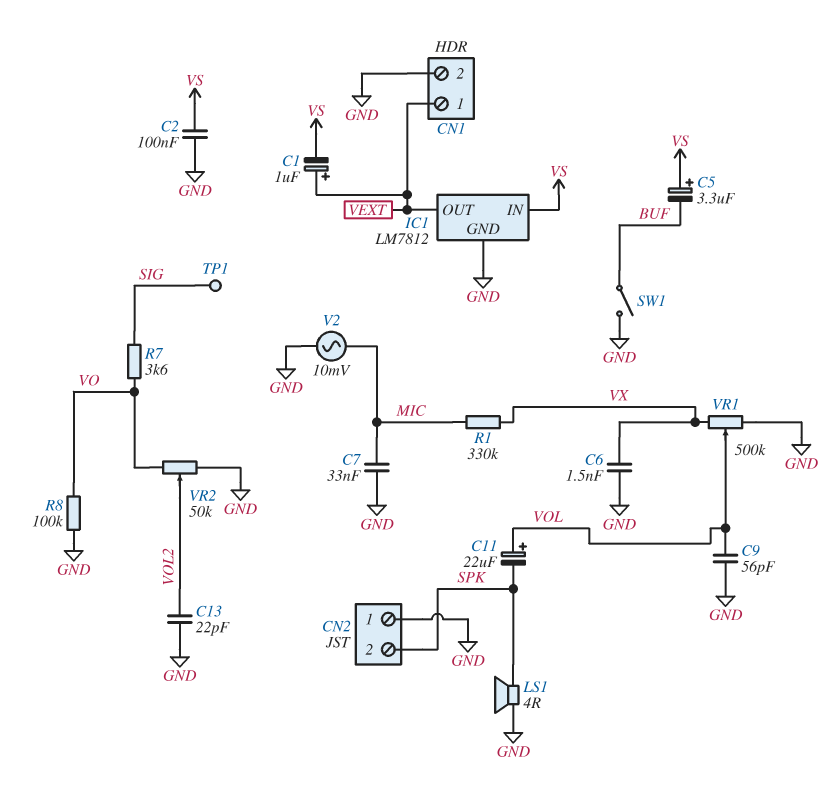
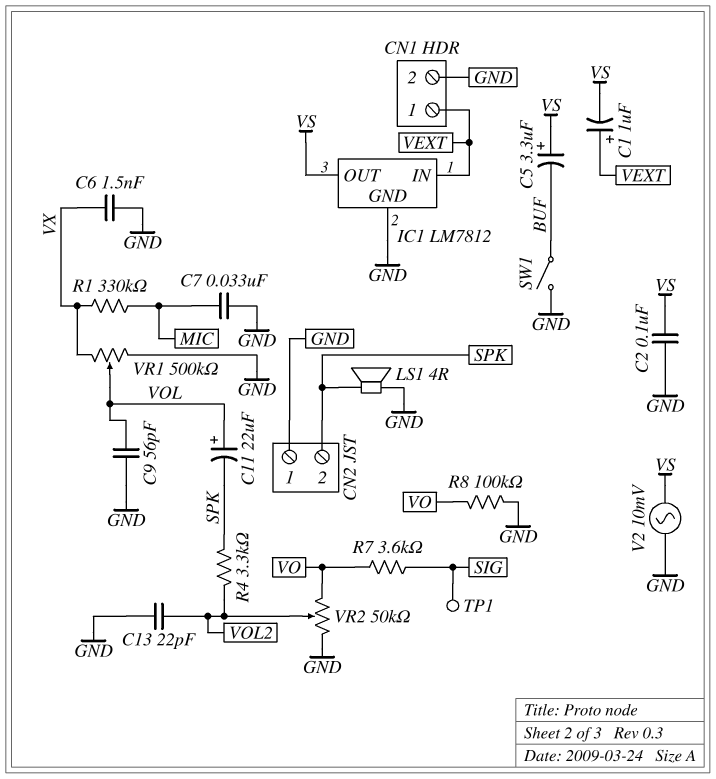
IC1 pin IN: VS -> VEXT
IC1 pin OUT: VEXT -> VS
R4: none -> 3.3k (SPK, VOL2)
V2: AC 10mV (GND, MIC) -> AC 10mV (GND, VS)

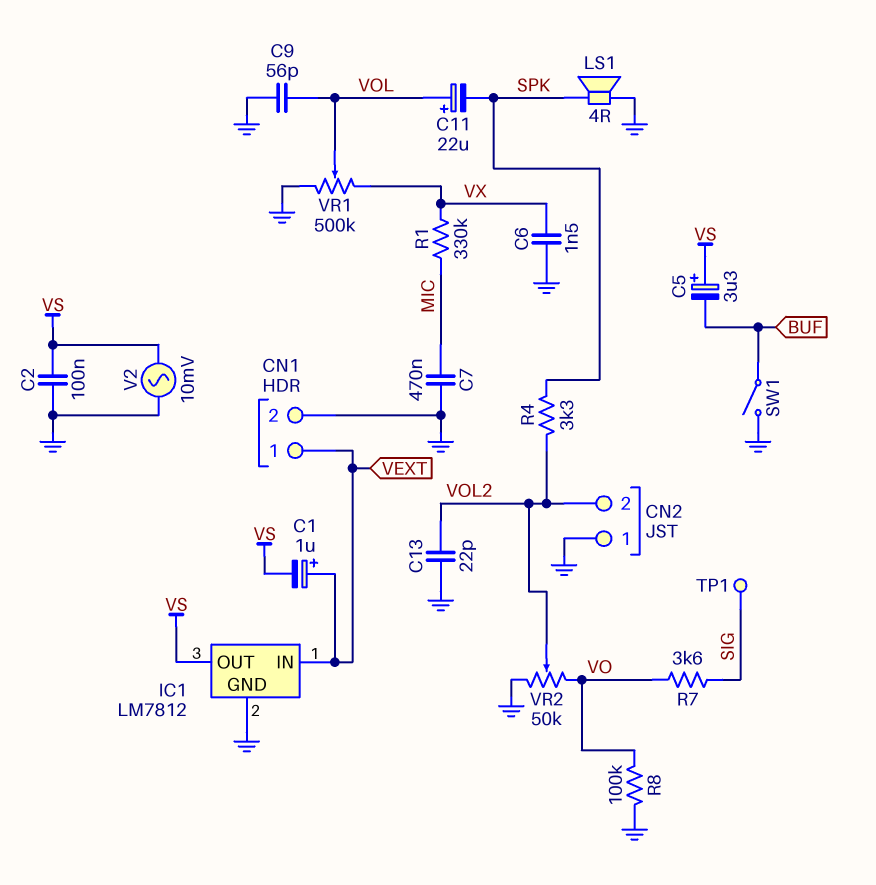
C7: 33nF (GND, MIC) -> 470nF (GND, MIC)
CN2 pin 2: SPK -> VOL2

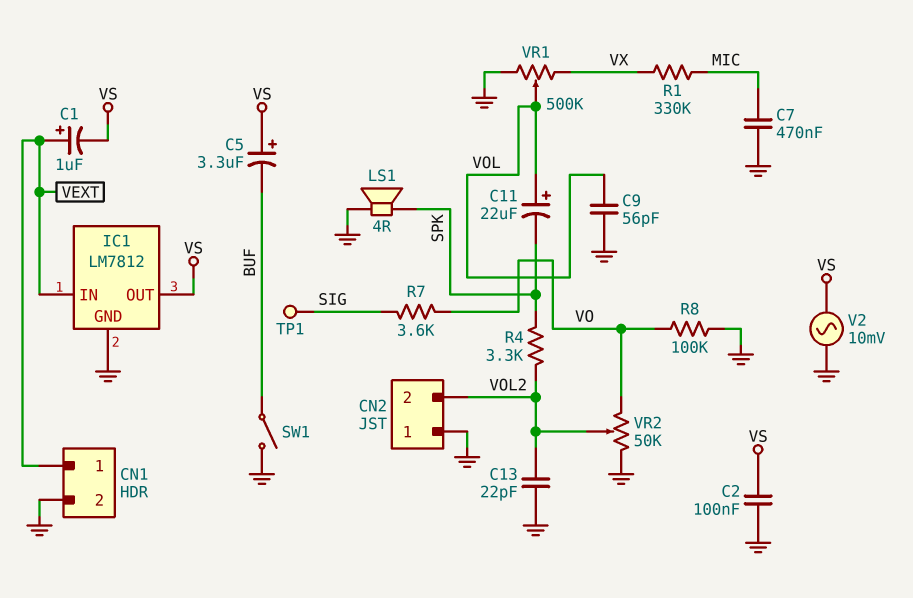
C6: 1.5nF (GND, VX) -> none

